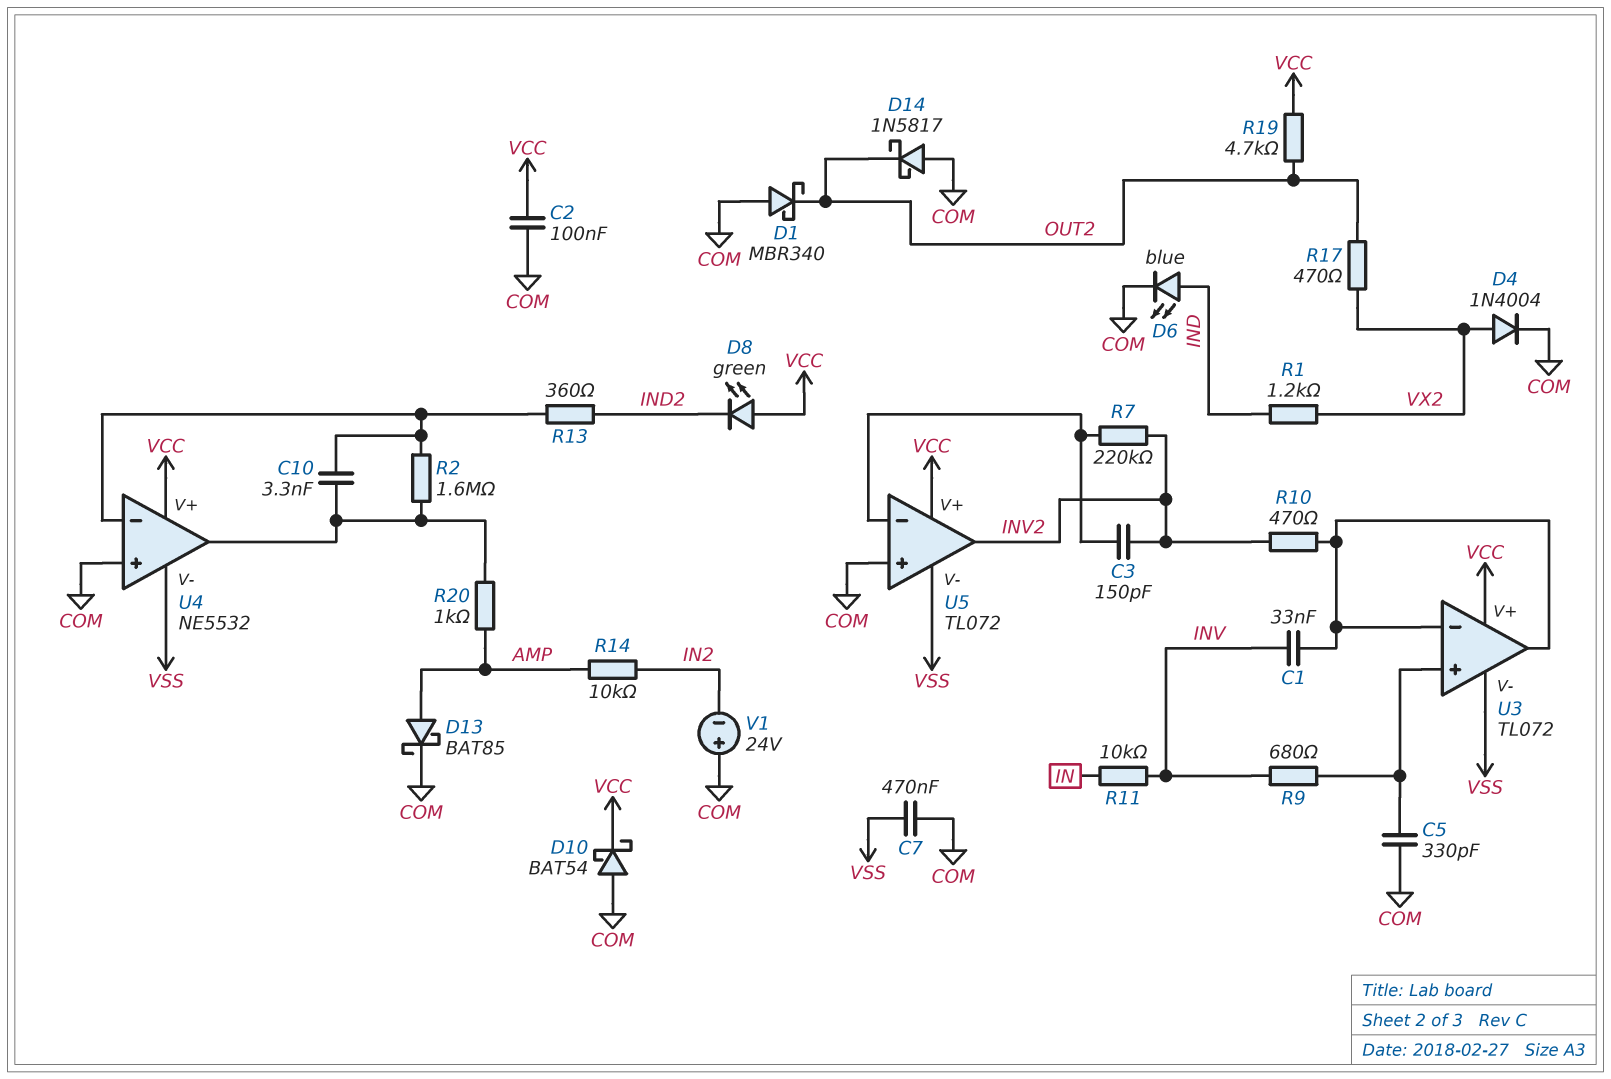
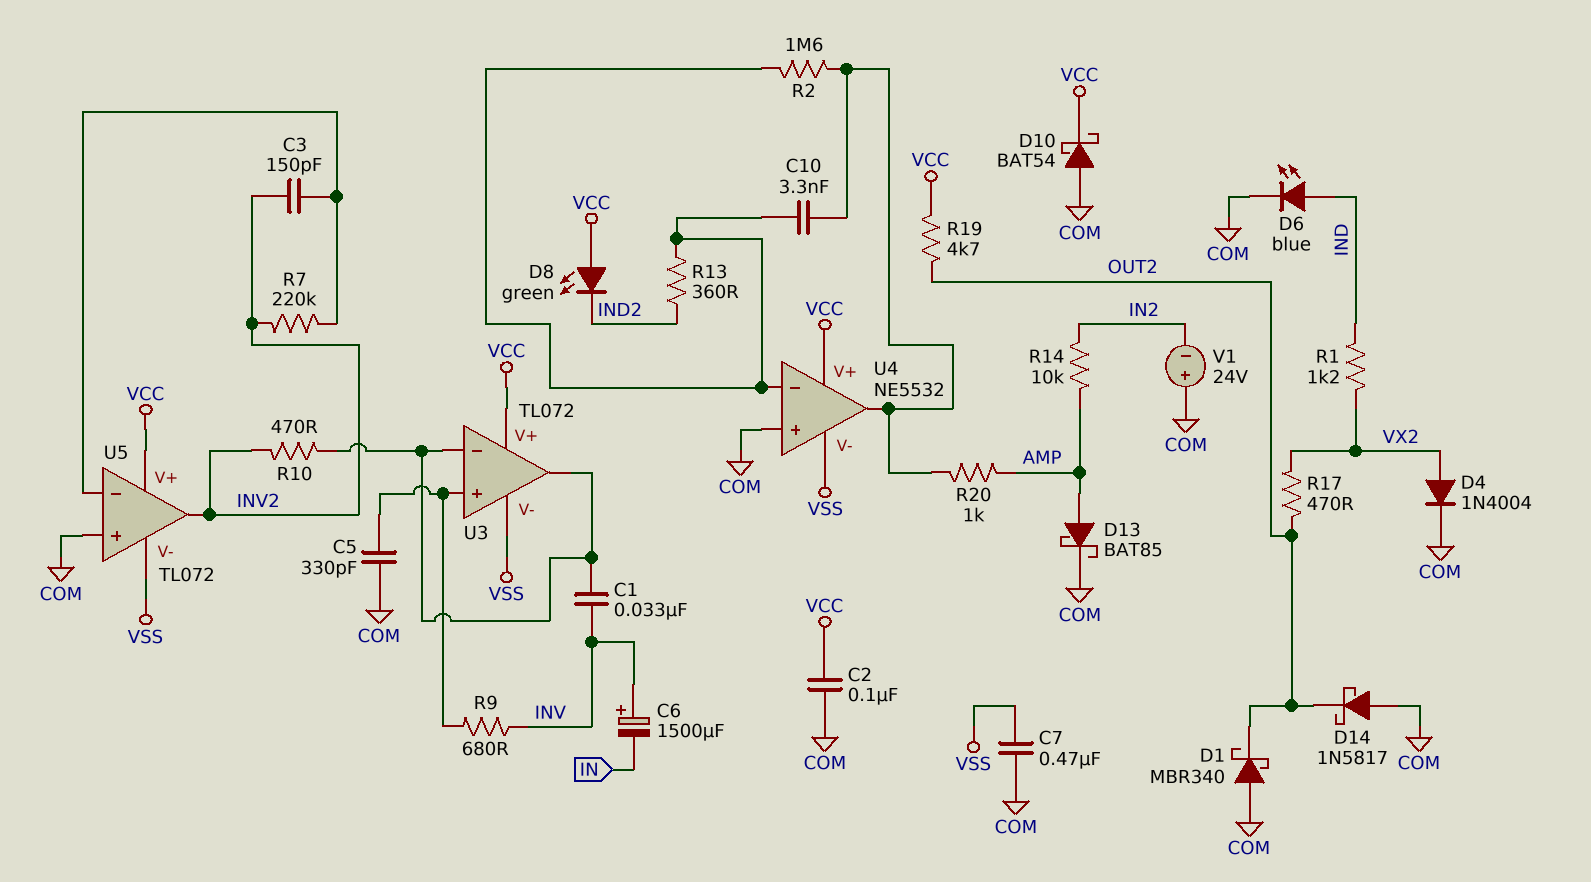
C6: none -> 1500uF (plus INV, minus IN)
R11: 10k (IN, INV) -> none

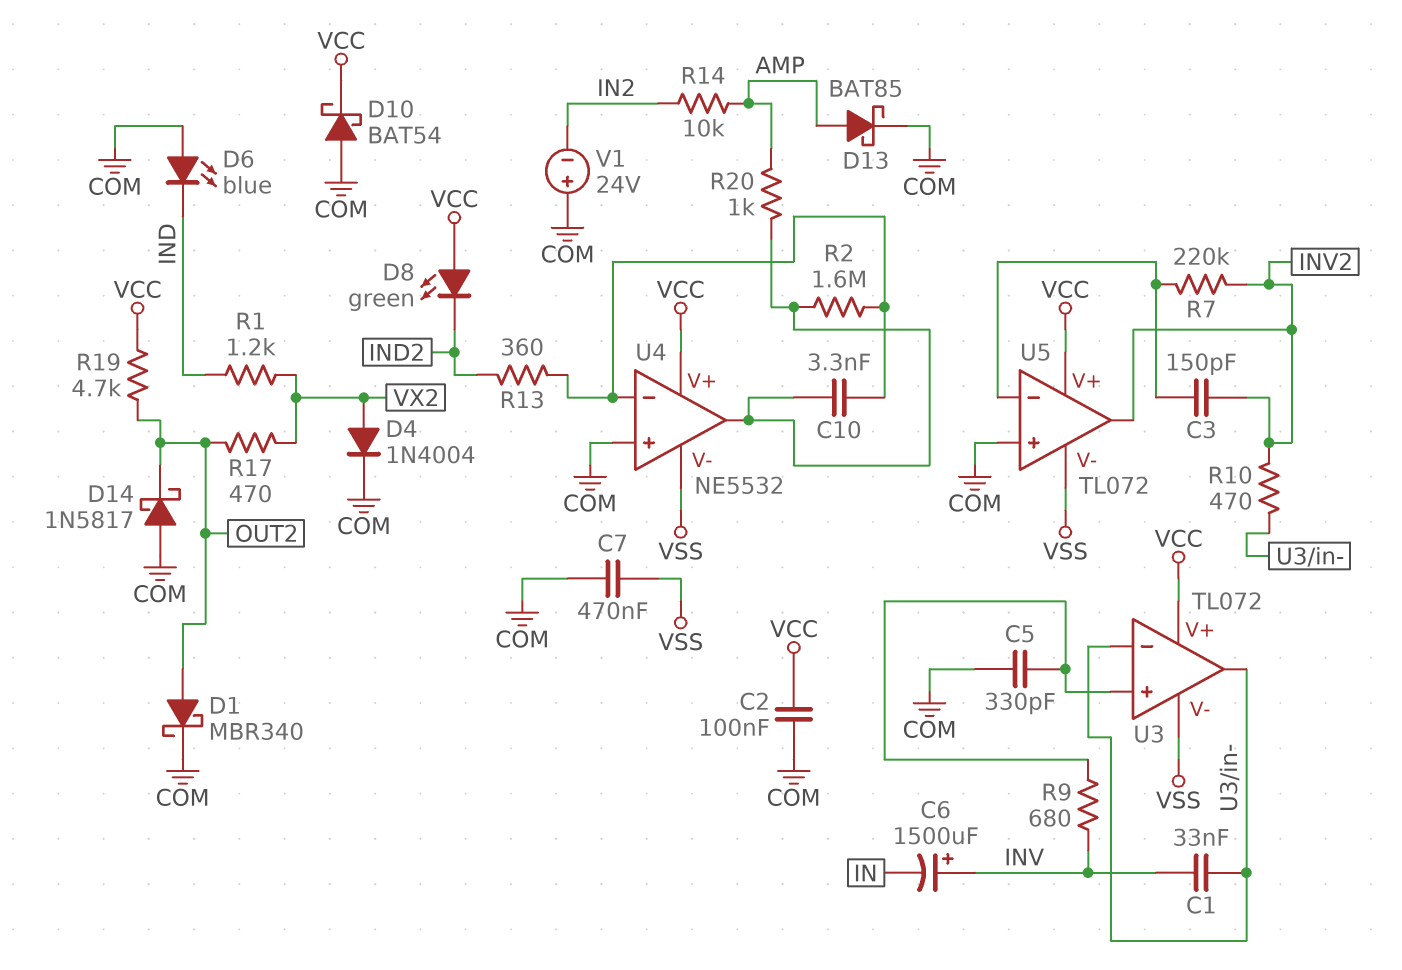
D1: schottky MBR340 (A COM, K OUT2) -> schottky MBR340 (A OUT2, K COM)
D6: LED blue (A IND, K COM) -> LED blue (A COM, K IND)

